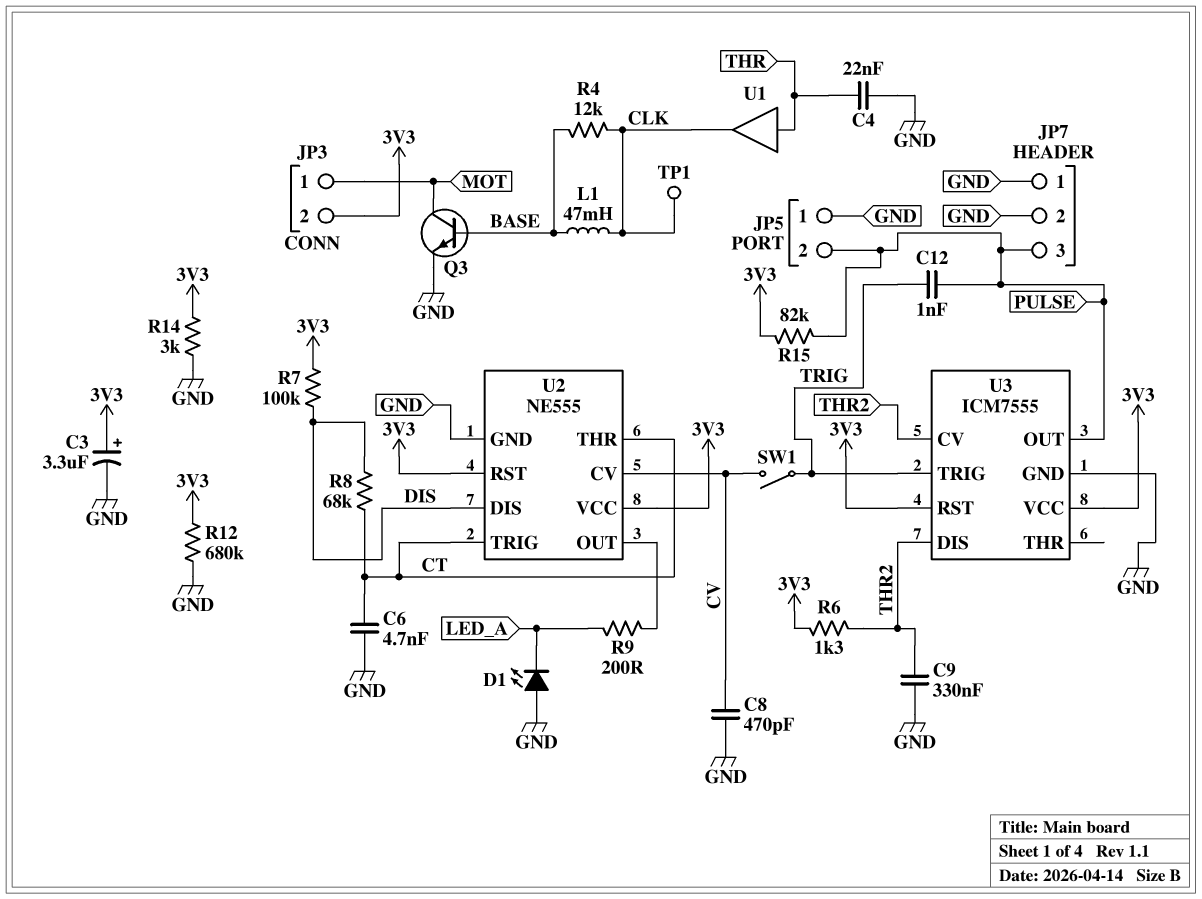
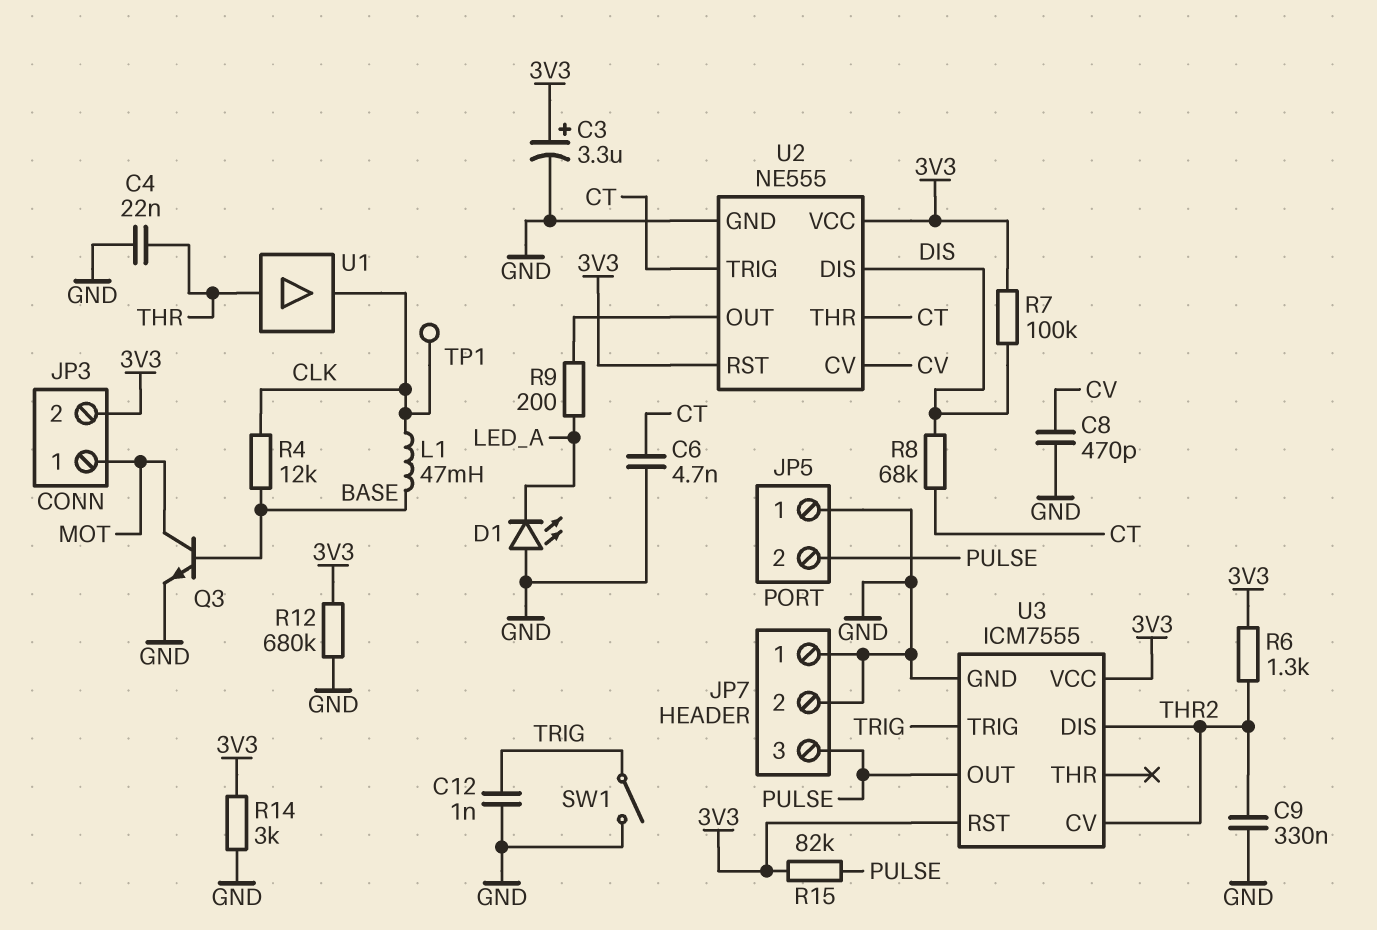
C12: 1nF (PULSE, TRIG) -> 1nF (GND, TRIG)
SW1: switch (CV, TRIG) -> switch (GND, TRIG)

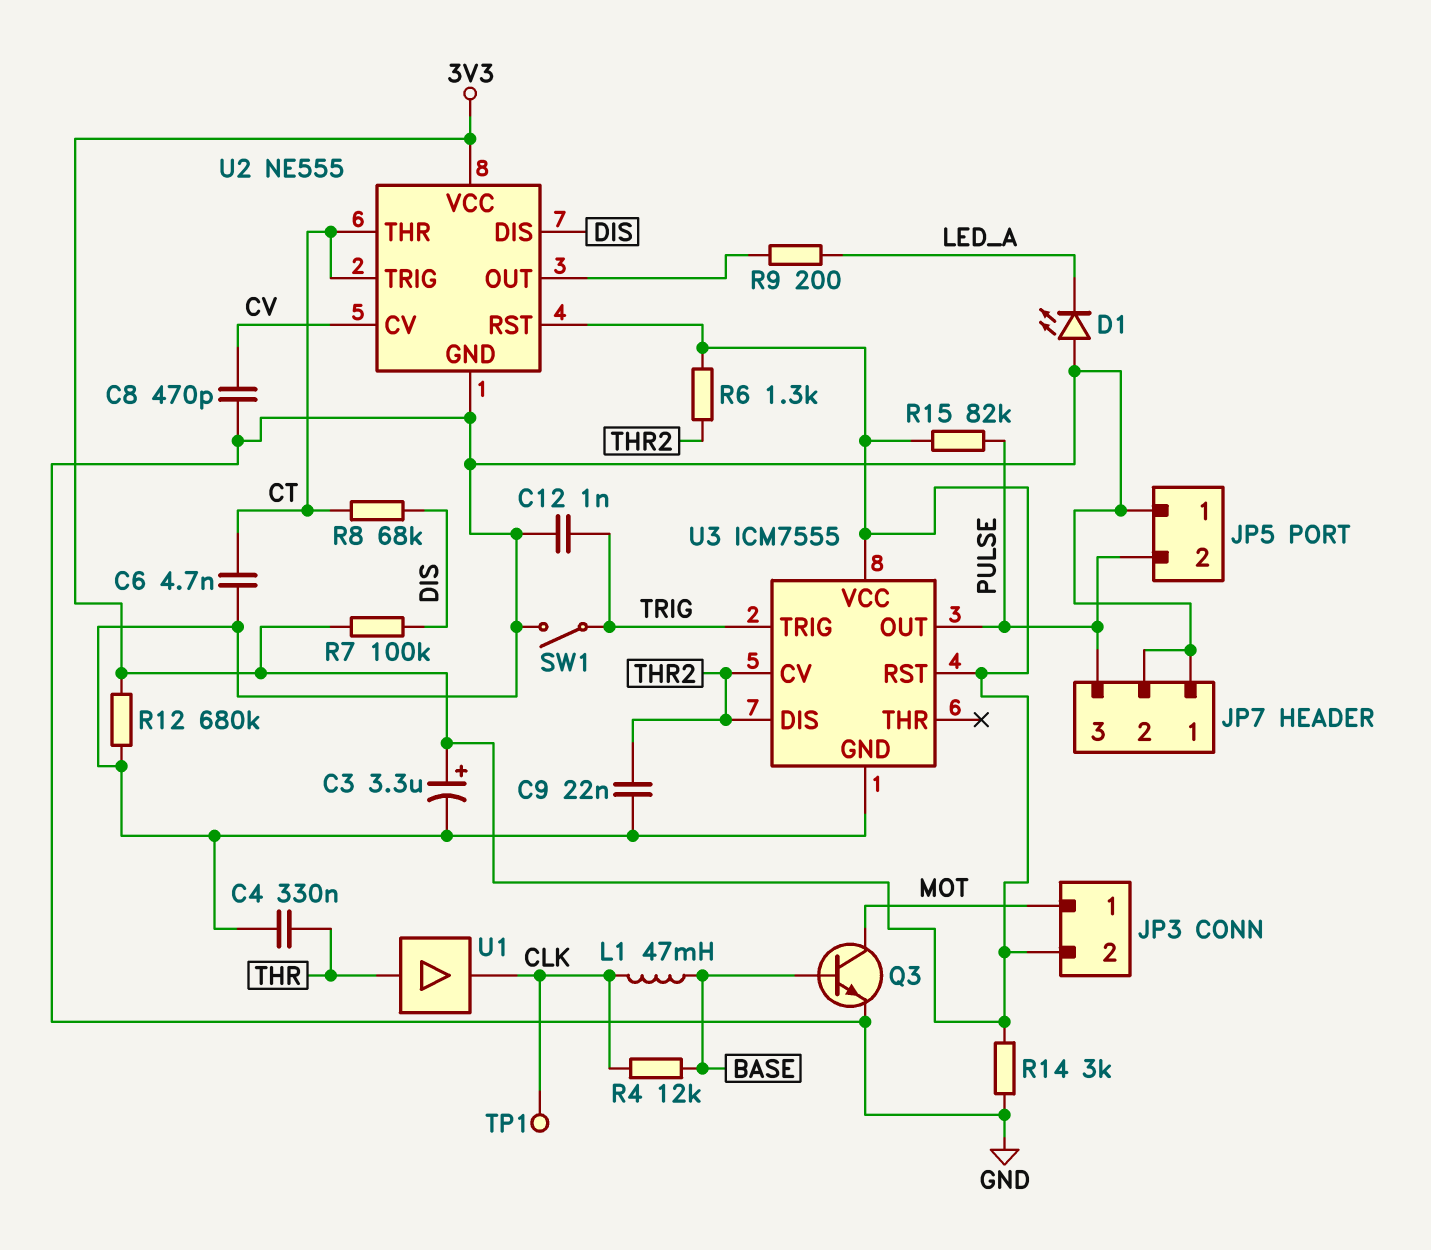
C4: 22nF (GND, THR) -> 330nF (GND, THR)
C9: 330nF (GND, THR2) -> 22nF (GND, THR2)

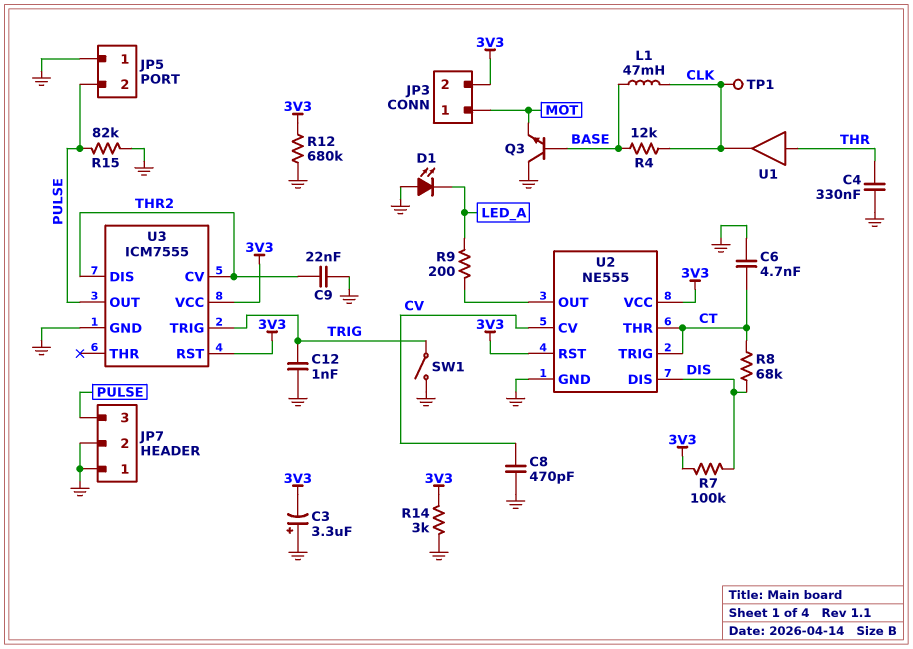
C3: 3.3uF (plus 3V3, minus GND) -> 3.3uF (plus GND, minus 3V3)
Q3: NPN (B BASE, C MOT, E GND) -> NPN (B BASE, C GND, E MOT)
R6: 1.3k (3V3, THR2) -> none
R15: 82k (3V3, PULSE) -> 82k (GND, PULSE)

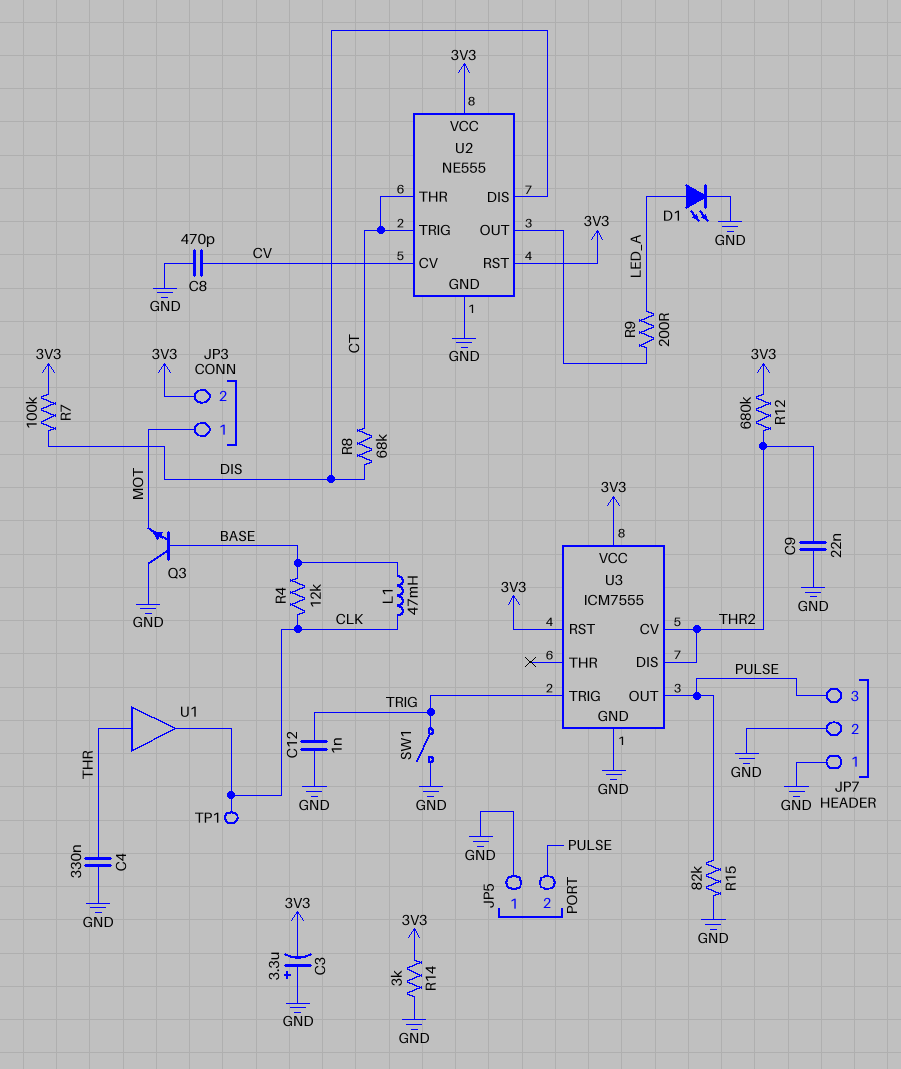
C6: 4.7nF (CT, GND) -> none
D1: LED (A GND, K LED_A) -> LED (A LED_A, K GND)
R12: 680k (3V3, GND) -> 680k (3V3, THR2)

